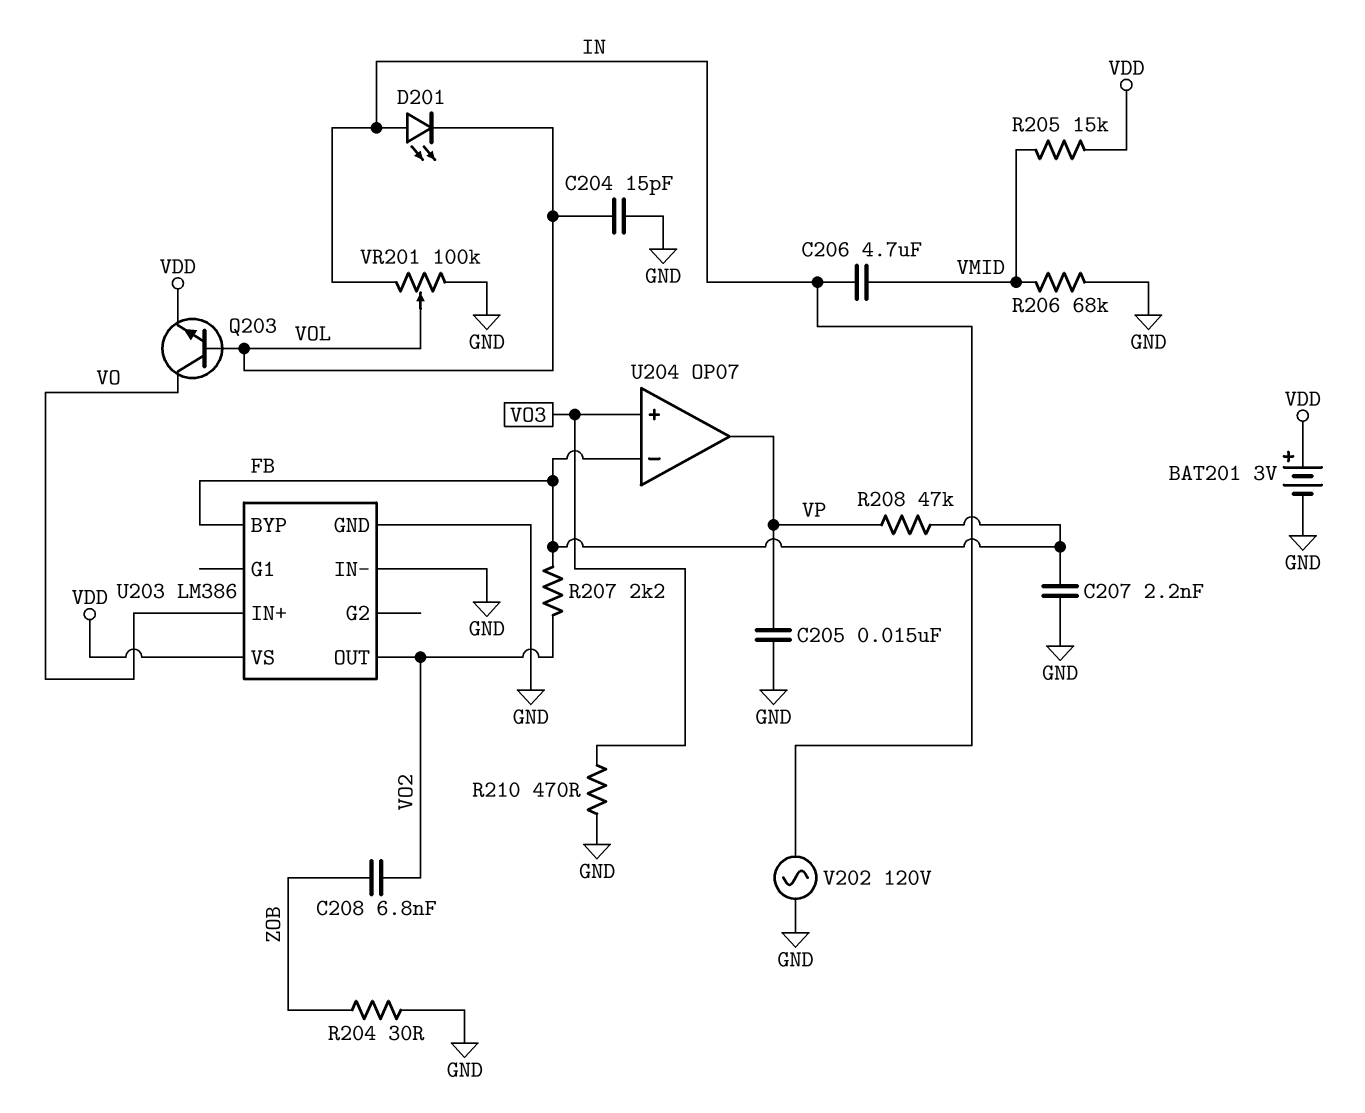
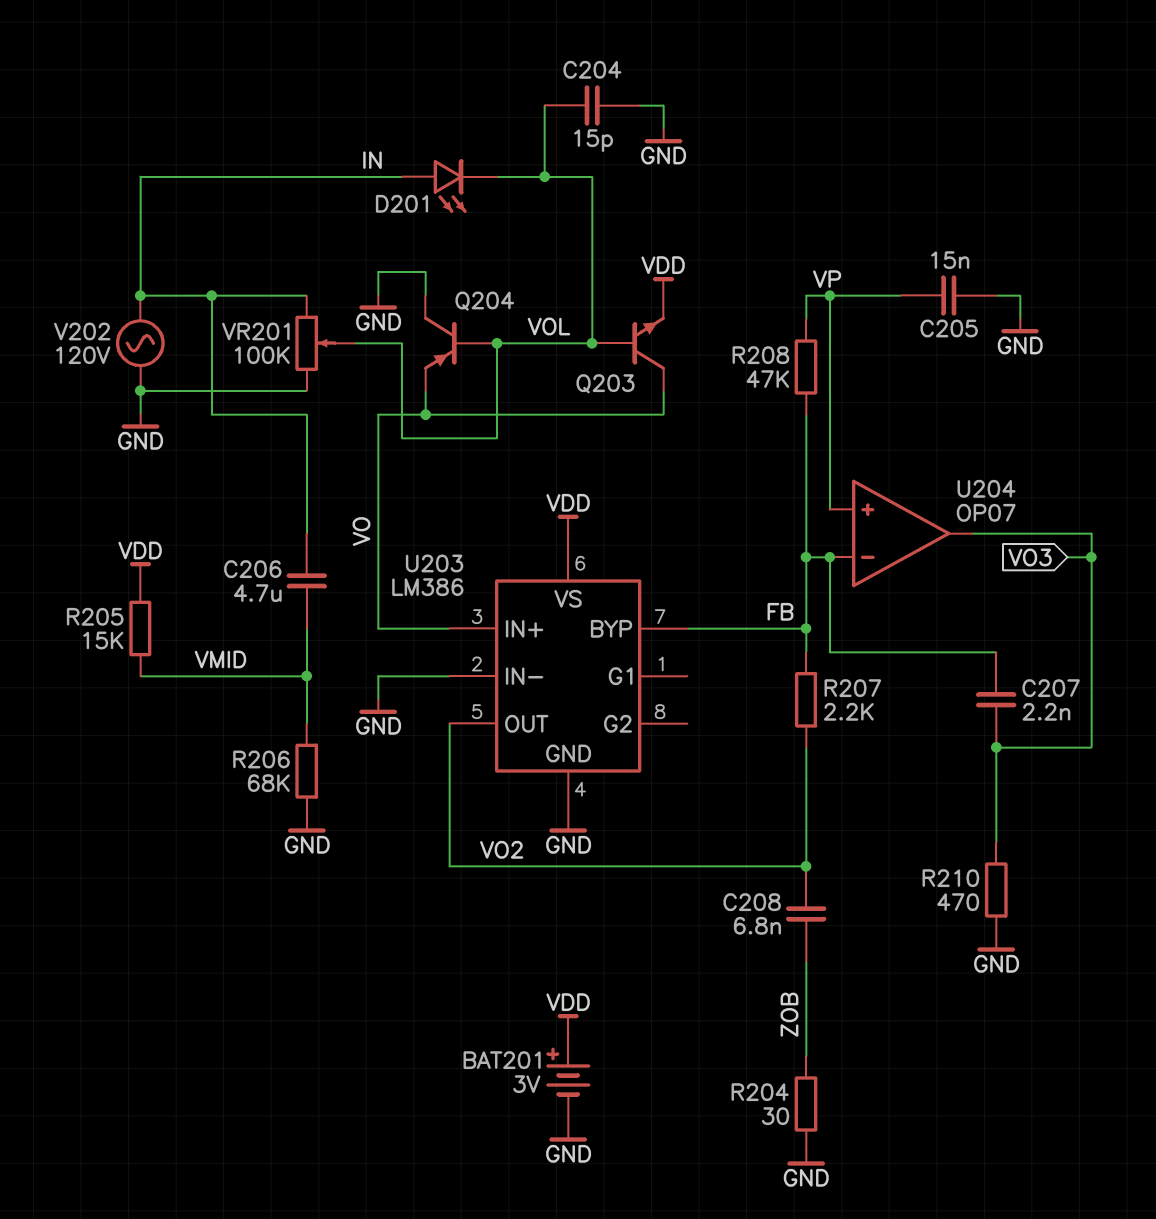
C207: 2.2nF (FB, GND) -> 2.2nF (FB, VO3)
Q204: none -> PNP (B VOL, C GND, E VO)
U204 pin in+: VO3 -> VP
U204 pin out: VP -> VO3

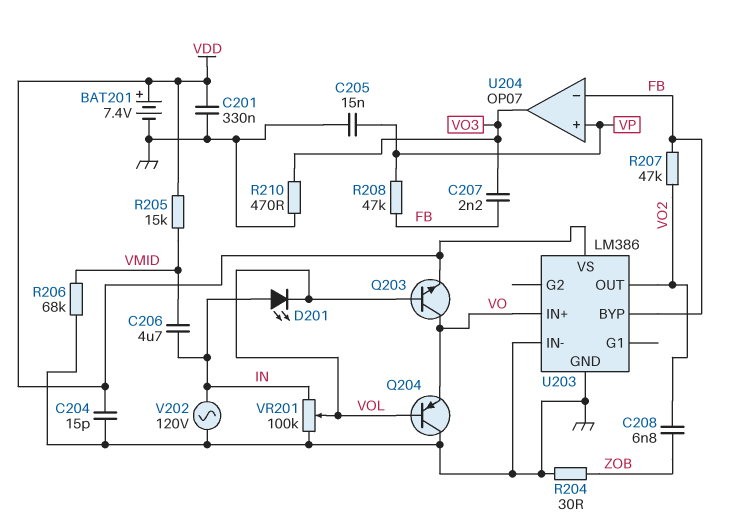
BAT201: 3V (plus VDD, minus GND) -> 7.4V (plus VDD, minus GND)
C201: none -> 330nF (GND, VDD)
C204: 15pF (GND, VOL) -> 15pF (GND, VDD)
R207: 2.2k (FB, VO2) -> 47k (FB, VO2)

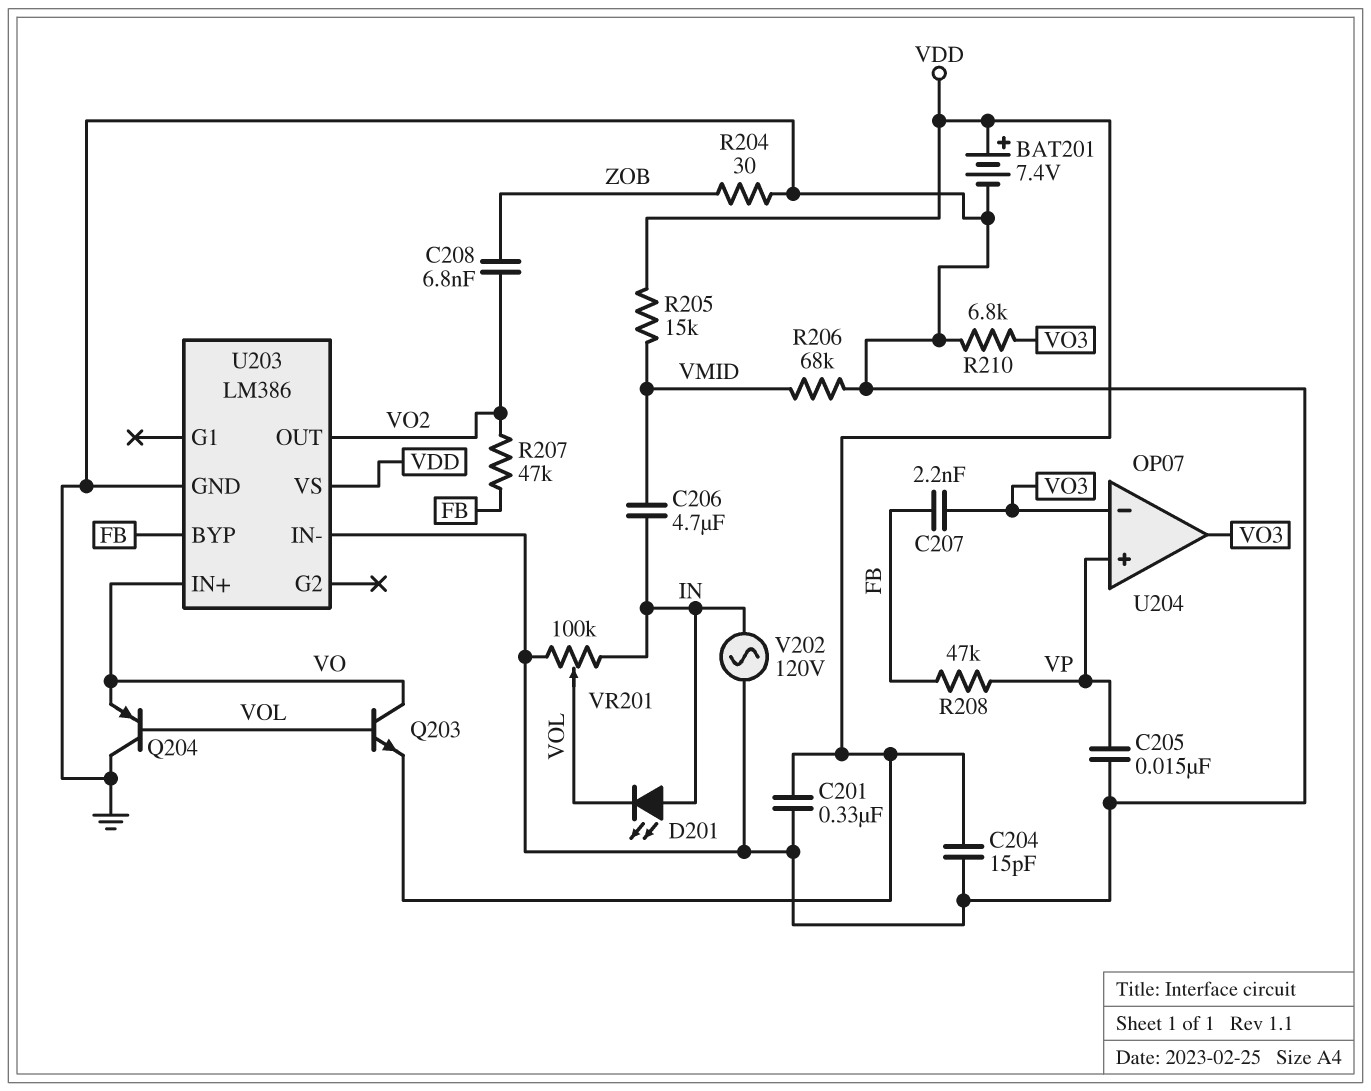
R210: 470 (GND, VO3) -> 6.8k (GND, VO3)
U204 pin in-: FB -> VO3

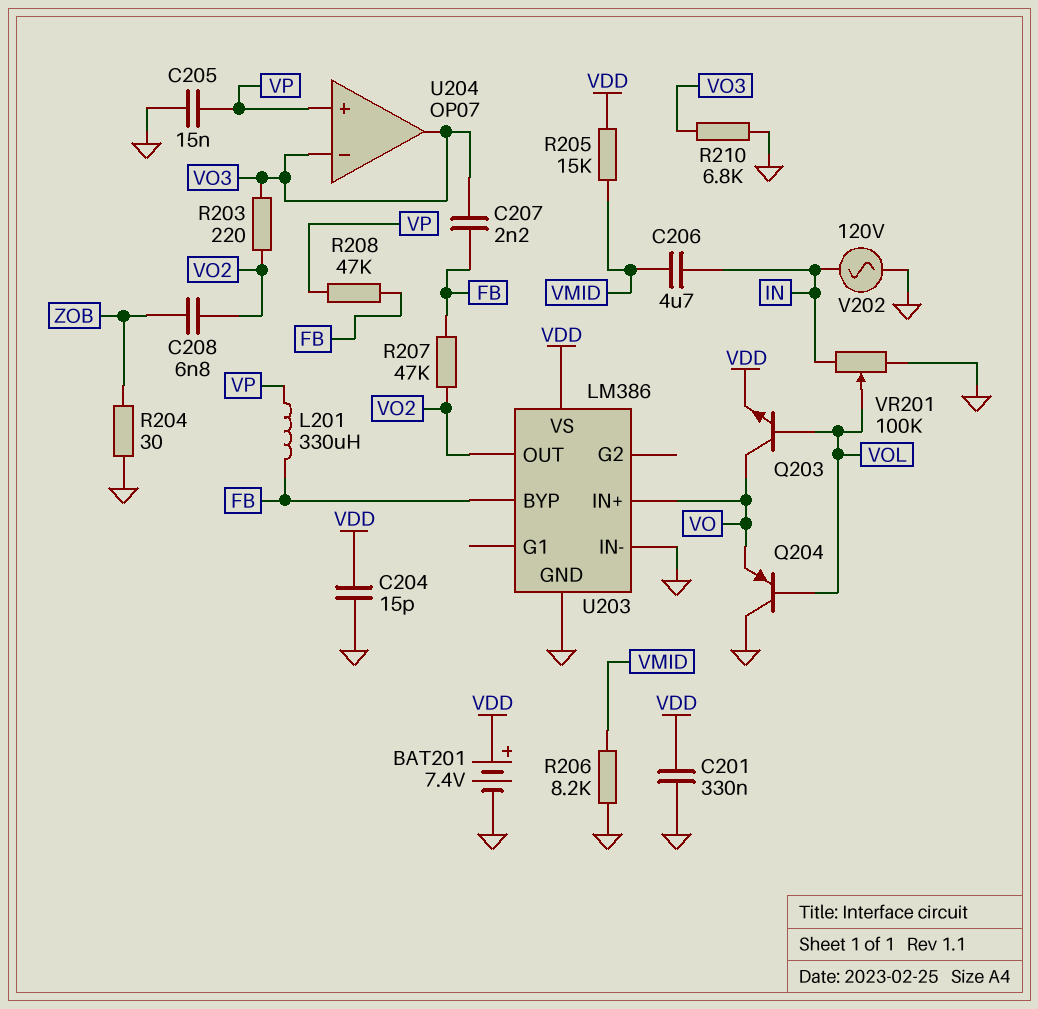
D201: LED (A IN, K VOL) -> none
L201: none -> 330uH (FB, VP)
R203: none -> 220 (VO2, VO3)
R206: 68k (GND, VMID) -> 8.2k (GND, VMID)

